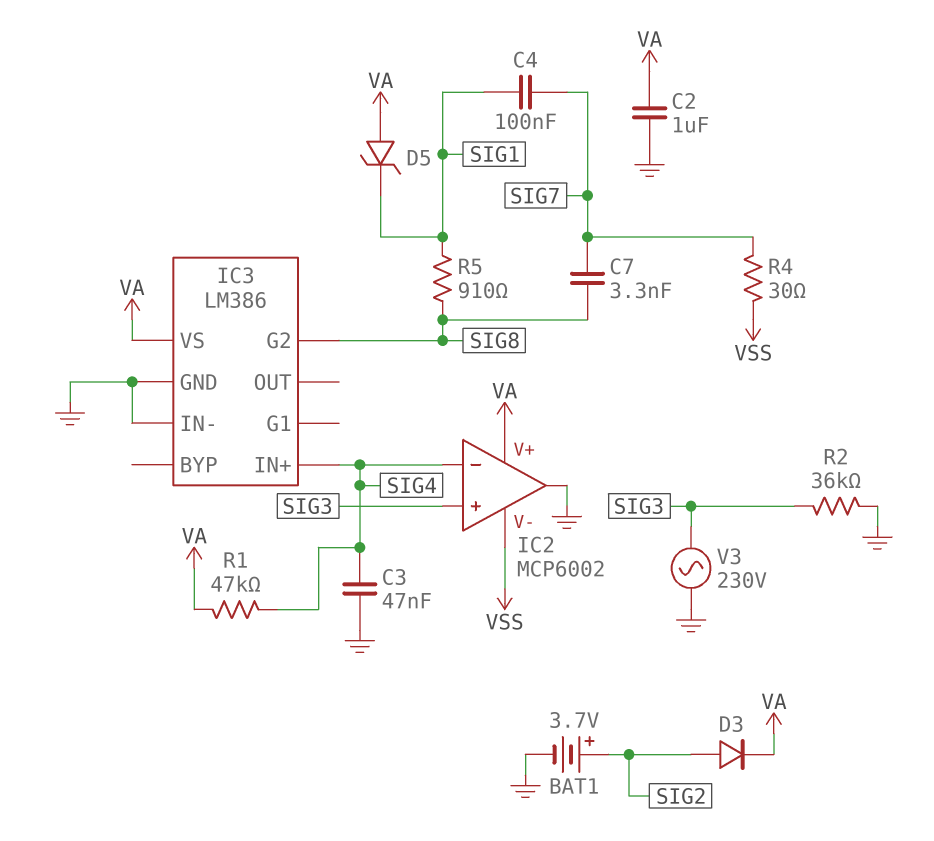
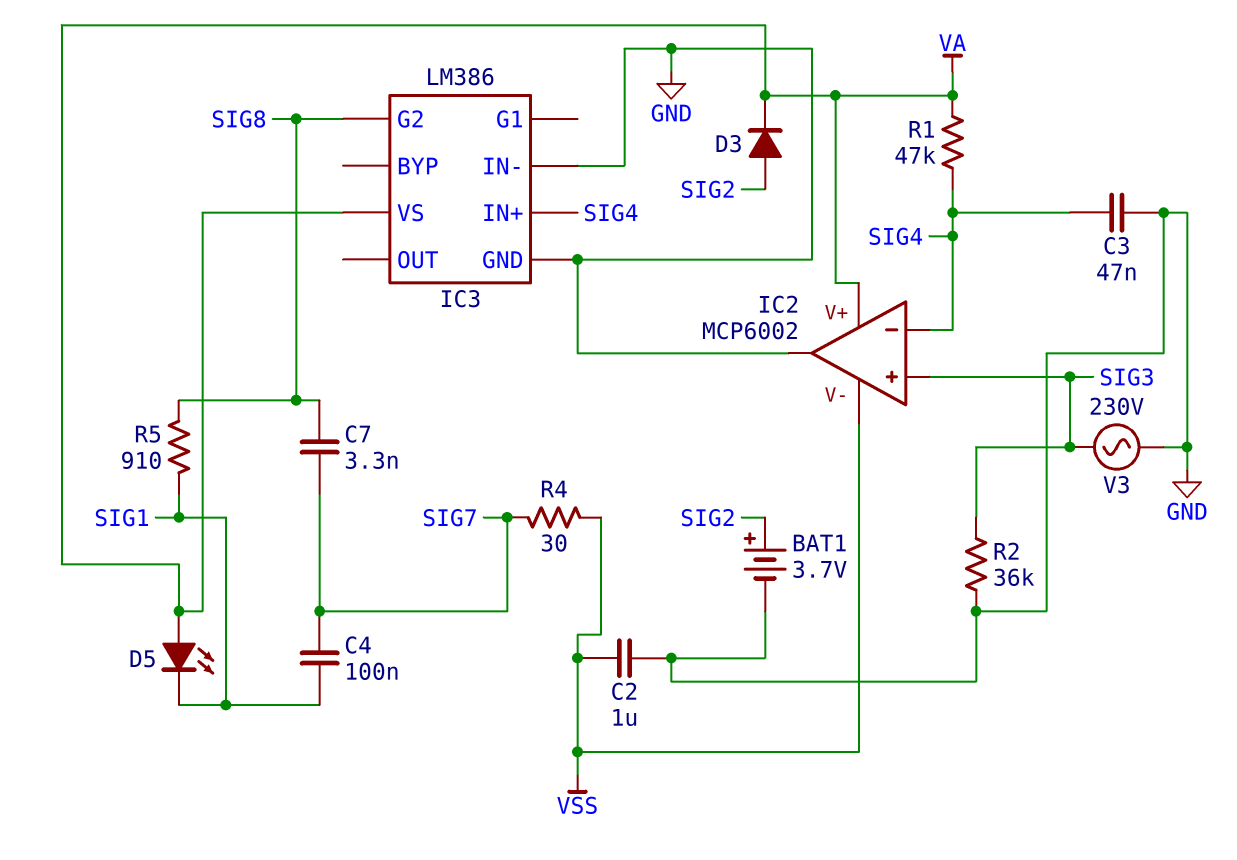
C2: 1uF (GND, VA) -> 1uF (GND, VSS)
D5: zener (A VA, K SIG1) -> LED (A VA, K SIG1)

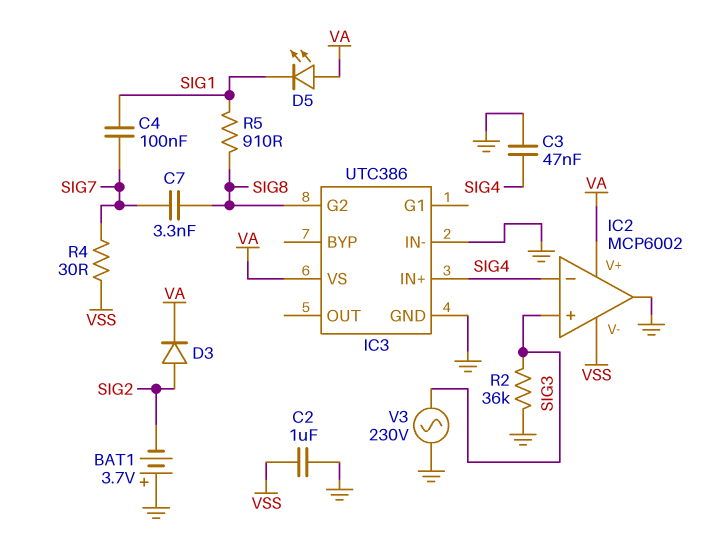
BAT1: 3.7V (plus SIG2, minus GND) -> 3.7V (plus GND, minus SIG2)
IC3: LM386 -> UTC386
R1: 47k (SIG4, VA) -> none

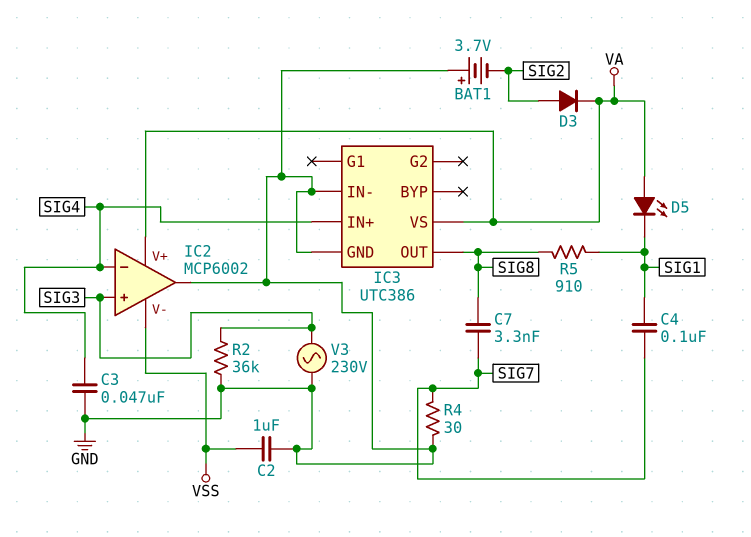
IC3 pin G2: SIG8 -> none
IC3 pin OUT: none -> SIG8
R4: 30 (SIG7, VSS) -> 30 (GND, SIG7)

